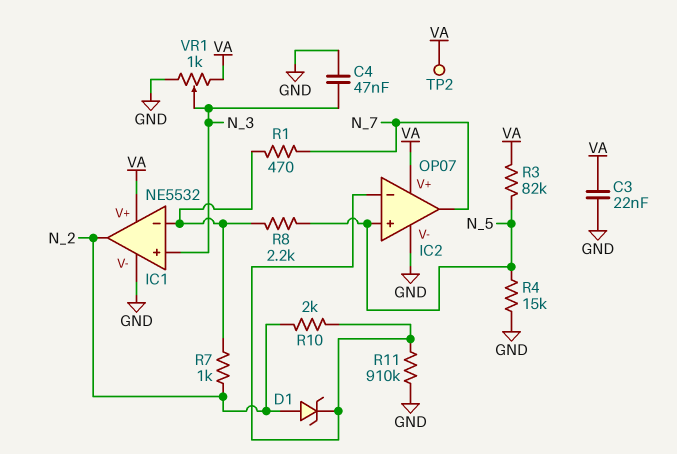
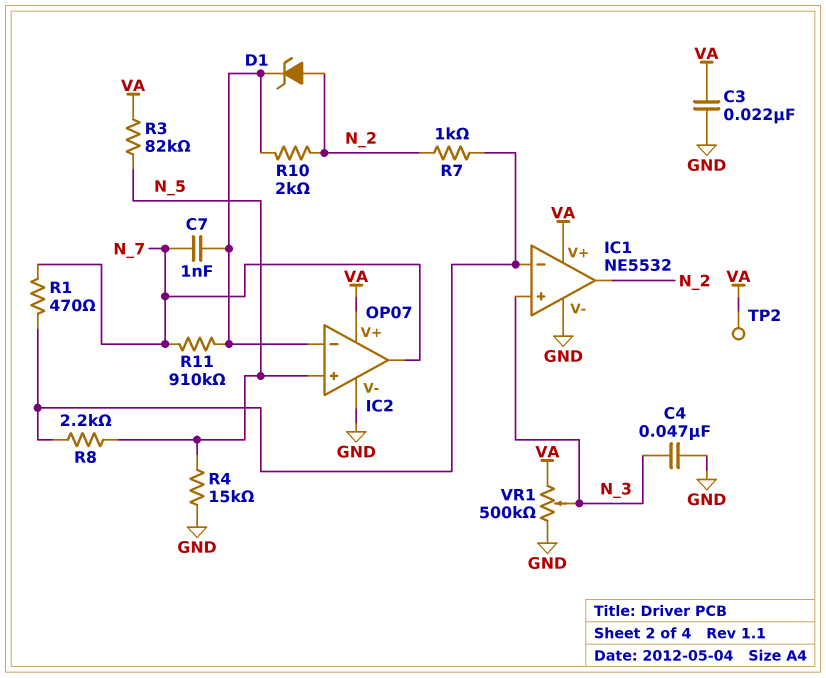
C7: none -> 1nF (IC2/in-, N_7)
R11: 910k (GND, IC2/in-) -> 910k (IC2/in-, N_7)
VR1: 1k (GND, VA, wiper N_3) -> 500k (GND, VA, wiper N_3)

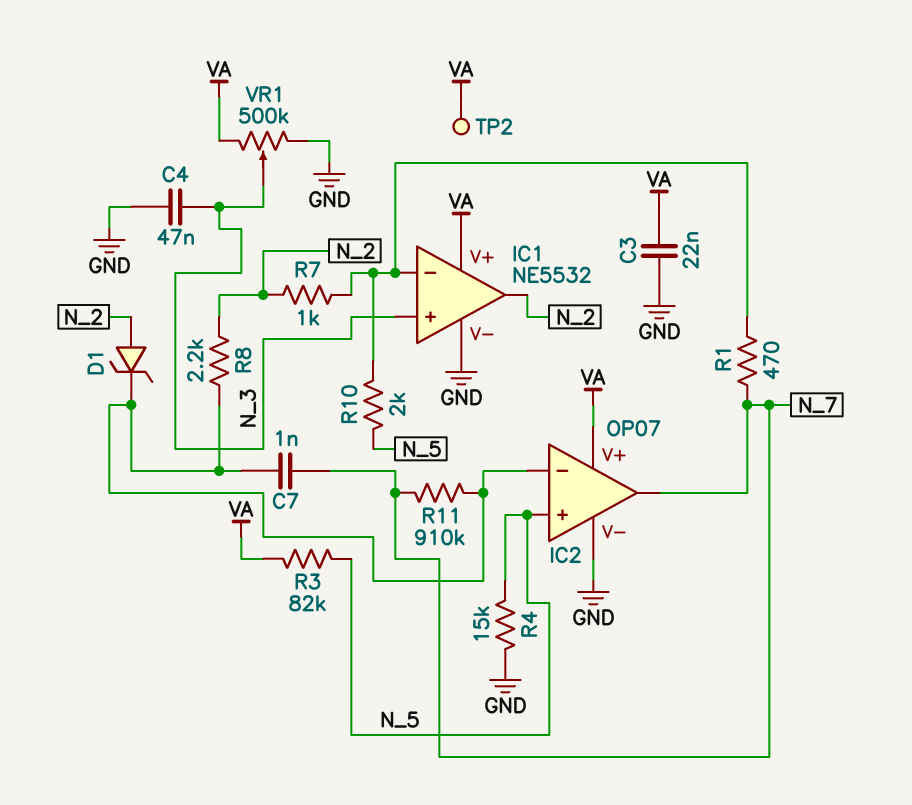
R8: 2.2k (IC1/in-, N_5) -> 2.2k (IC2/in-, N_2)
R10: 2k (IC2/in-, N_2) -> 2k (IC1/in-, N_5)

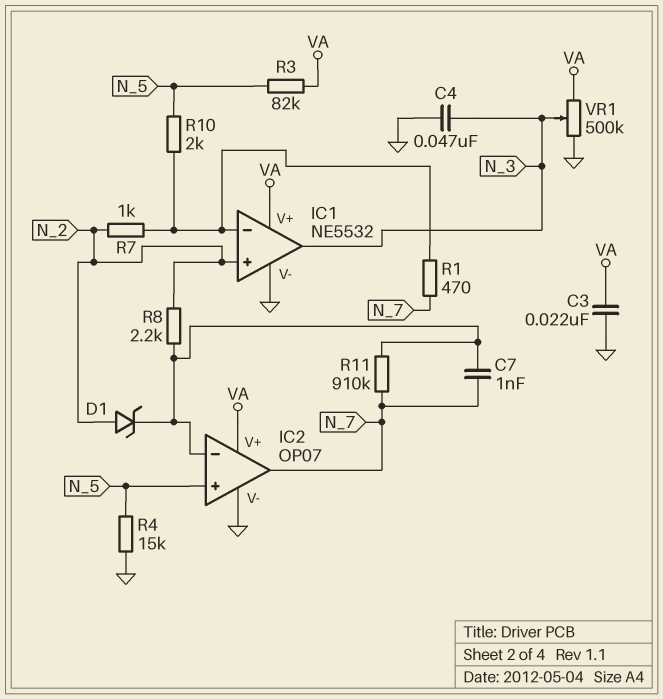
IC1 pin in+: N_3 -> N_2
IC1 pin out: N_2 -> N_3
TP2: test point (VA) -> none

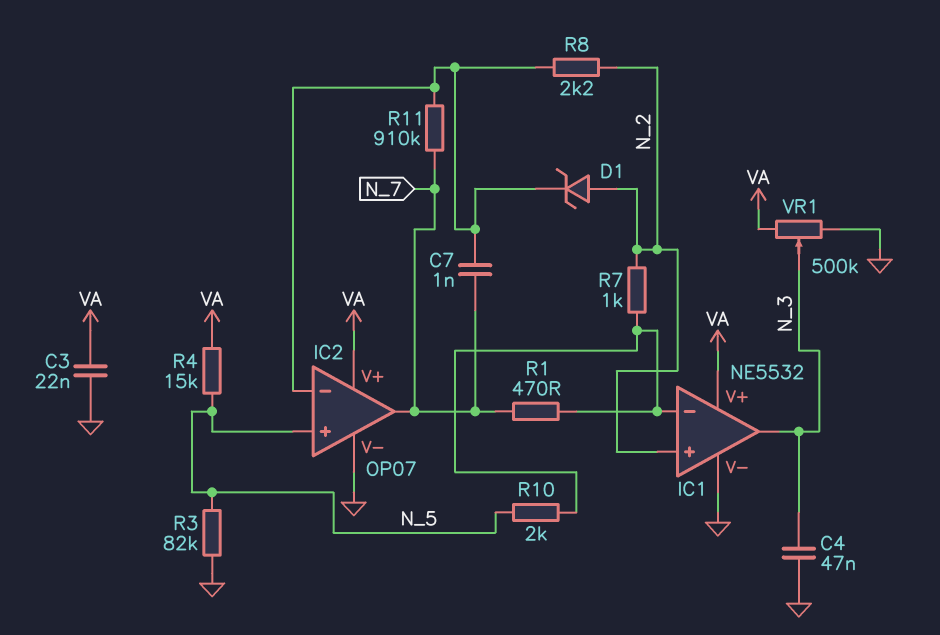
R3: 82k (N_5, VA) -> 82k (GND, N_5)
R4: 15k (GND, N_5) -> 15k (N_5, VA)

